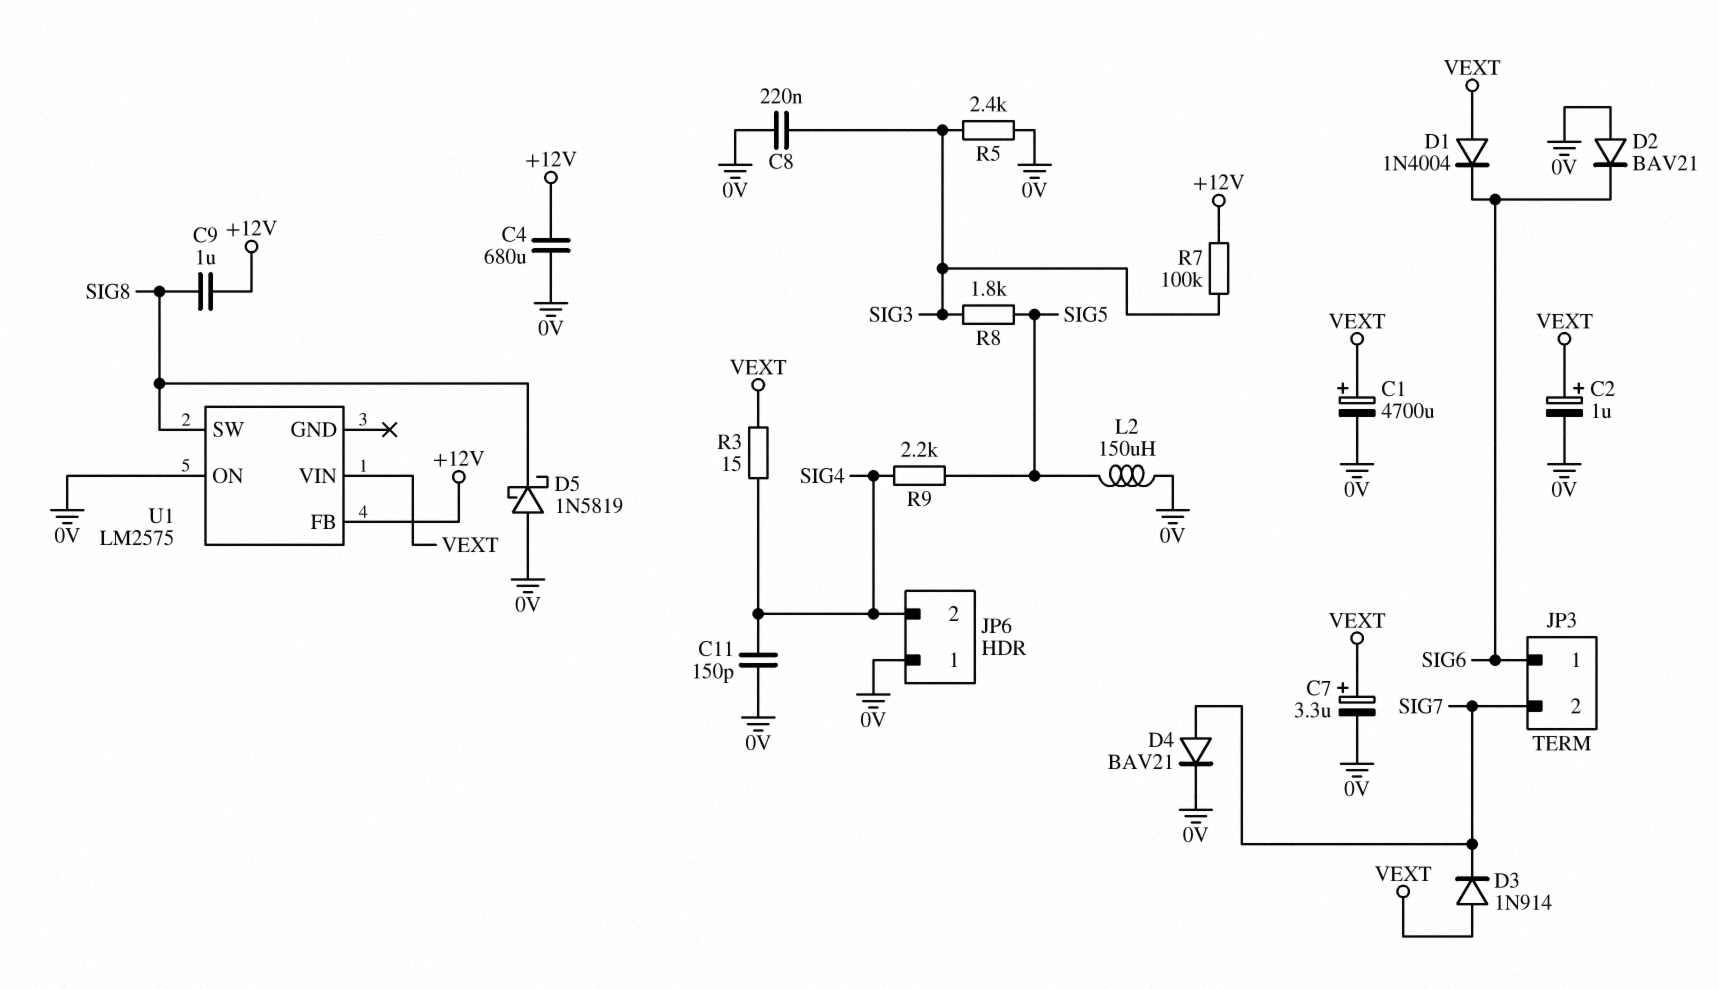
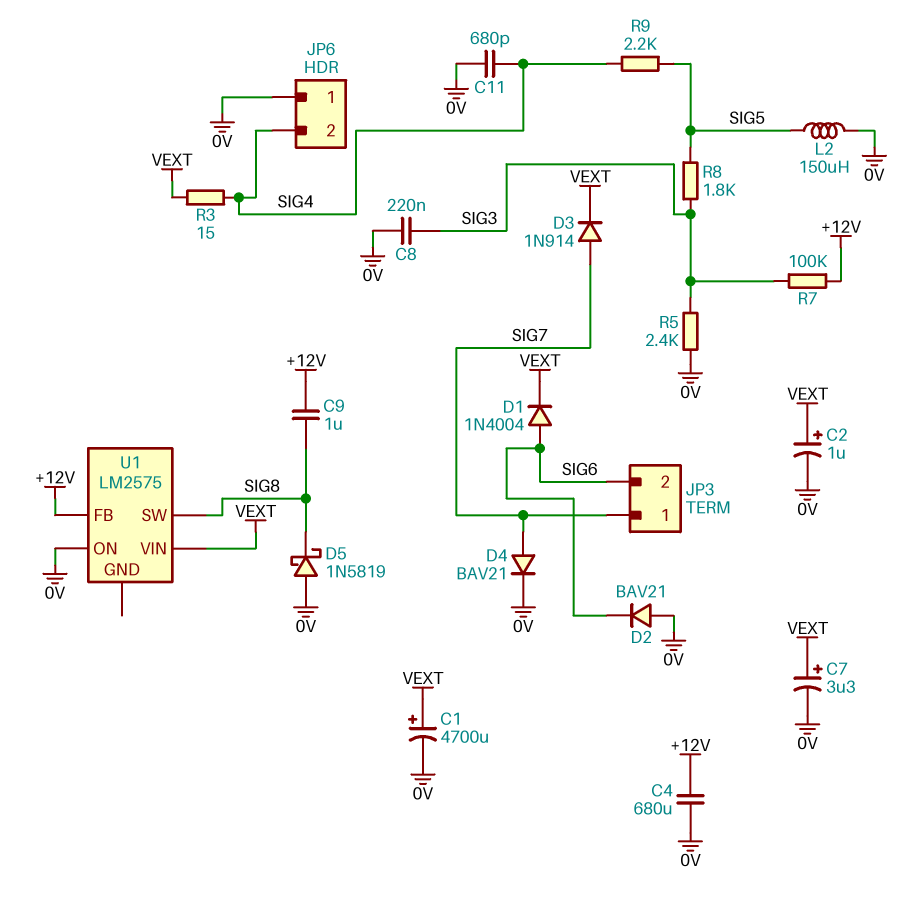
C11: 150pF (0V, SIG4) -> 680pF (0V, SIG4)
D1: diode 1N4004 (A VEXT, K SIG6) -> diode 1N4004 (A SIG6, K VEXT)
D3: diode 1N914 (A VEXT, K SIG7) -> diode 1N914 (A SIG7, K VEXT)
JP3 pin 1: SIG6 -> SIG7
JP3 pin 2: SIG7 -> SIG6

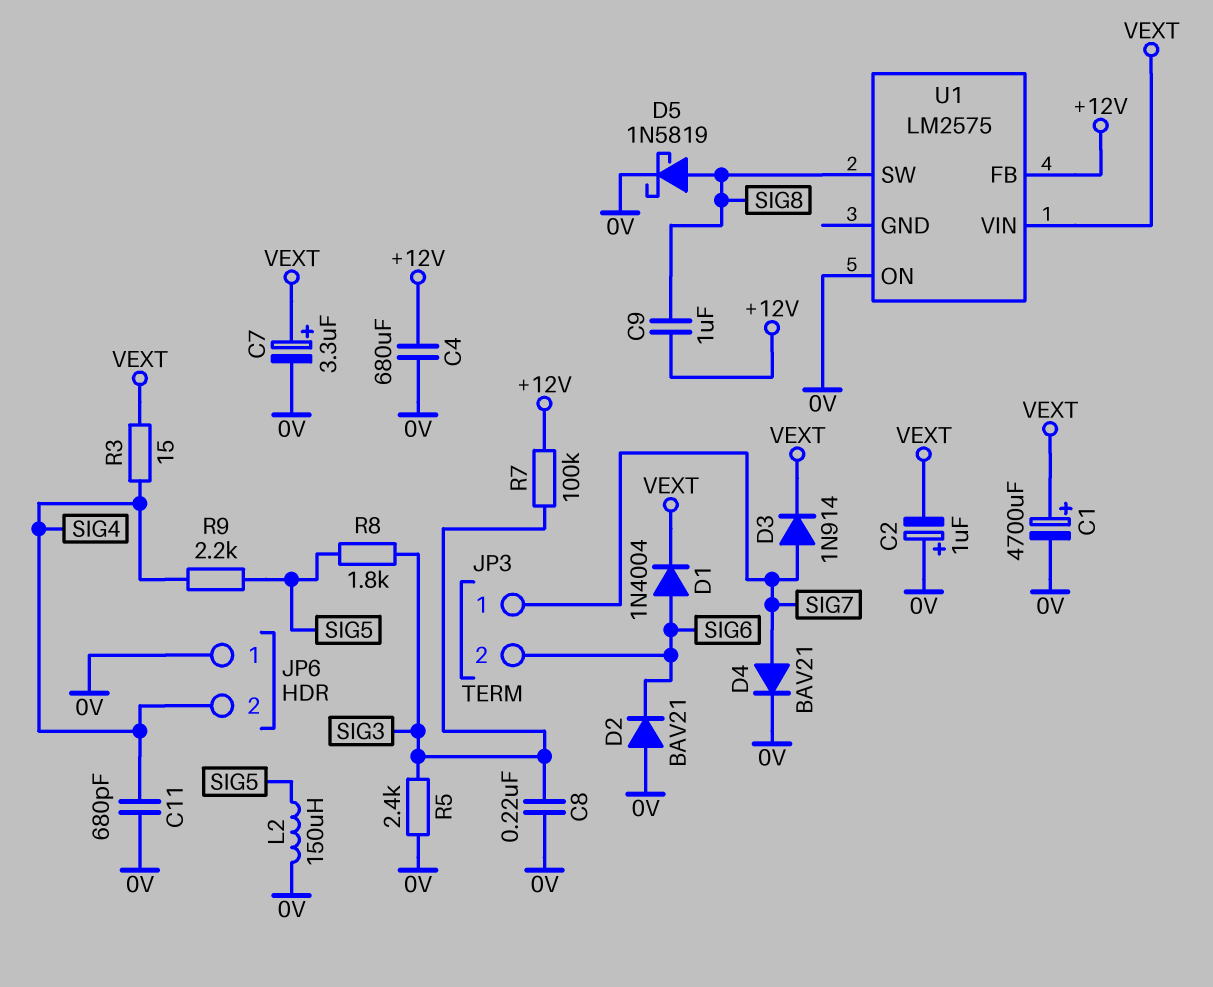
C2: 1uF (plus VEXT, minus 0V) -> 1uF (plus 0V, minus VEXT)
D5: schottky 1N5819 (A 0V, K SIG8) -> schottky 1N5819 (A SIG8, K 0V)

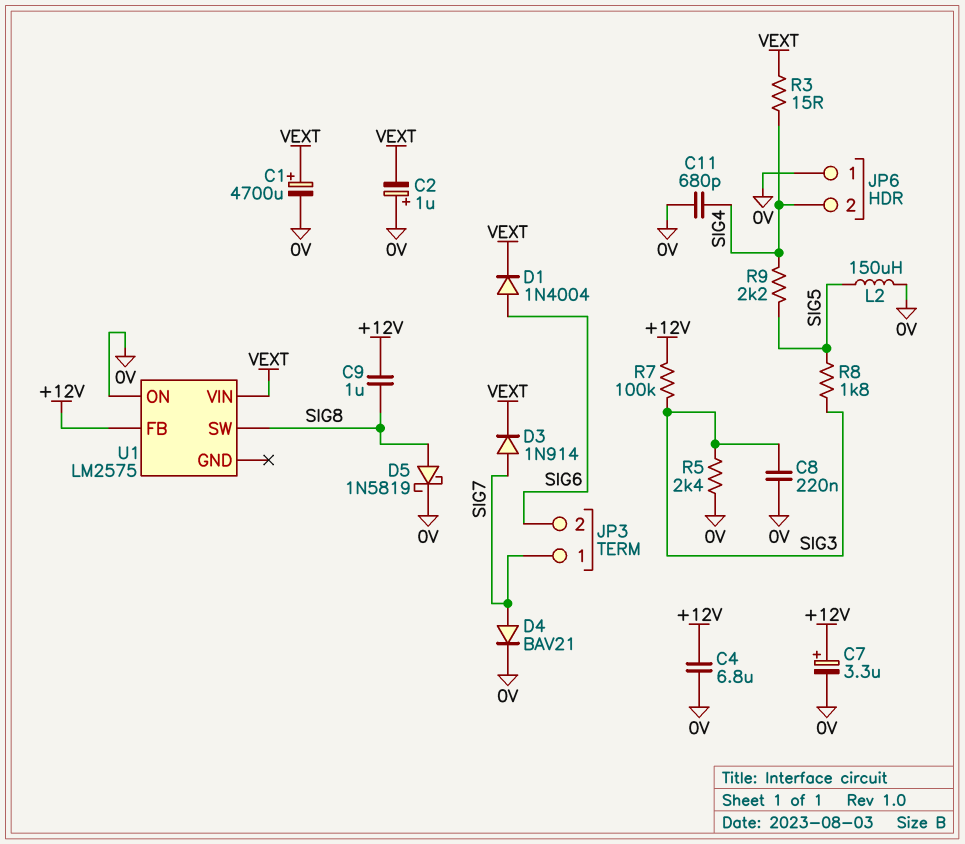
C4: 680uF (+12V, 0V) -> 6.8uF (+12V, 0V)
C7: 3.3uF (plus VEXT, minus 0V) -> 3.3uF (plus +12V, minus 0V)
D2: diode BAV21 (A 0V, K SIG6) -> none

